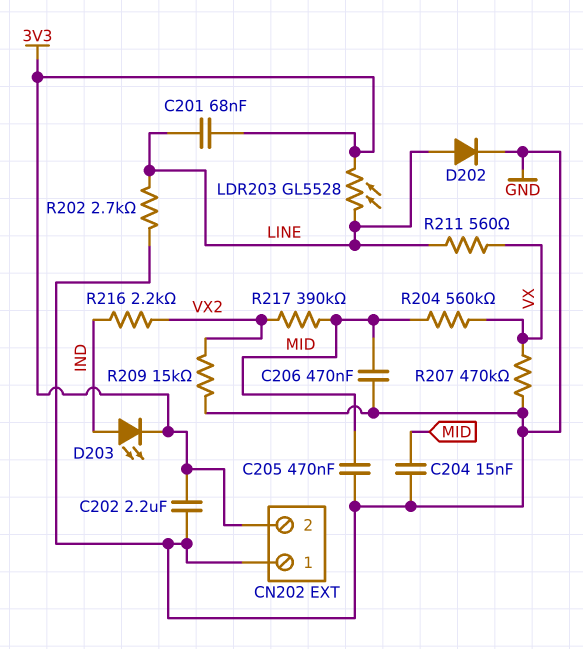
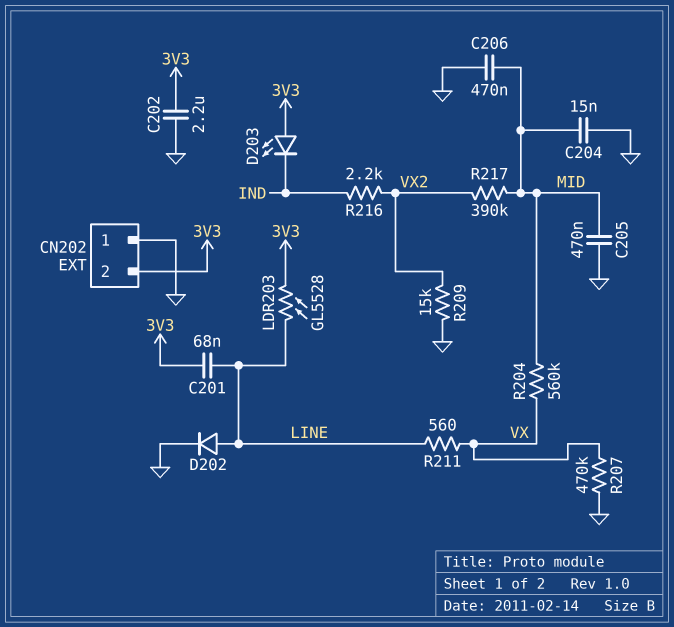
D203: LED (A IND, K 3V3) -> LED (A 3V3, K IND)
R202: 2.7k (GND, LINE) -> none

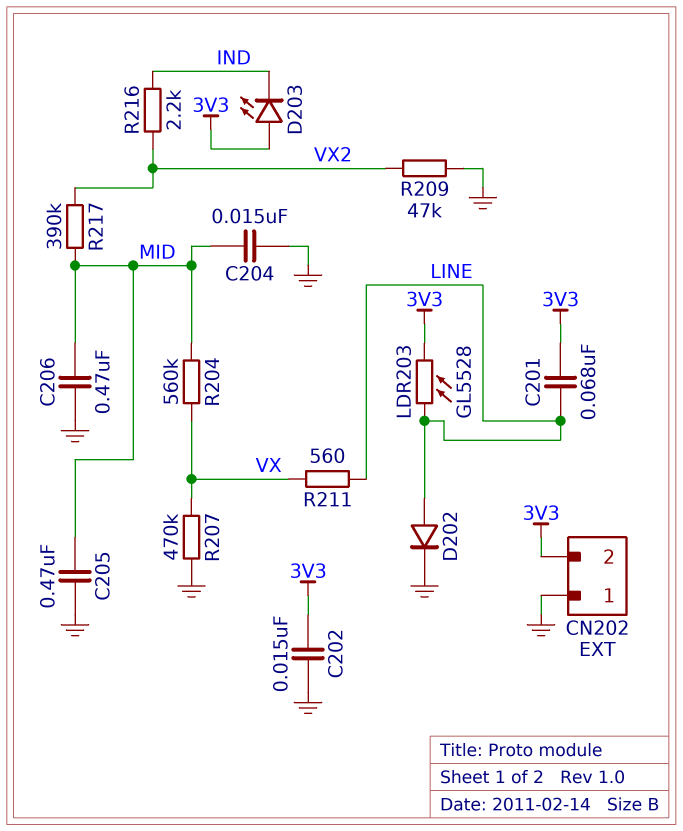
C202: 2.2uF (3V3, GND) -> 15nF (3V3, GND)
R209: 15k (GND, VX2) -> 47k (GND, VX2)

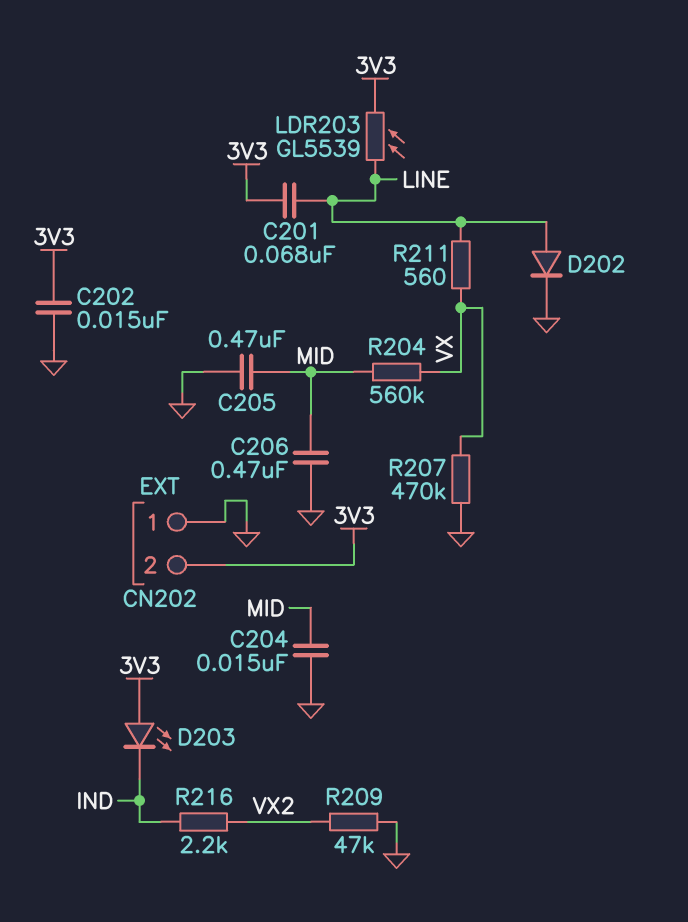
LDR203: GL5528 (3V3, LINE) -> GL5539 (3V3, LINE)
R217: 390k (MID, VX2) -> none

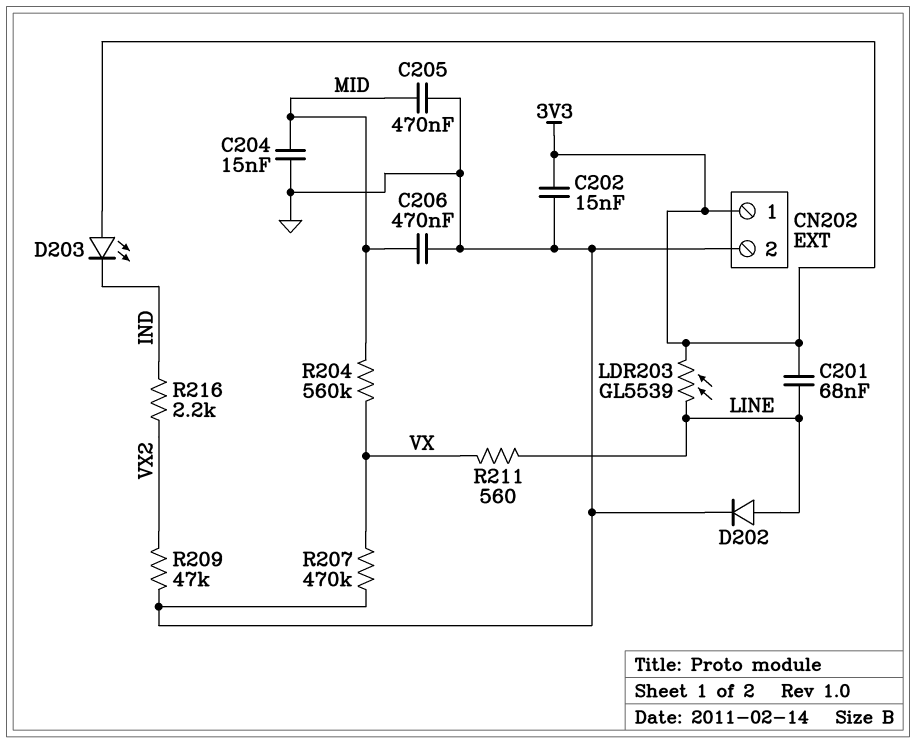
CN202 pin 1: GND -> 3V3
CN202 pin 2: 3V3 -> GND

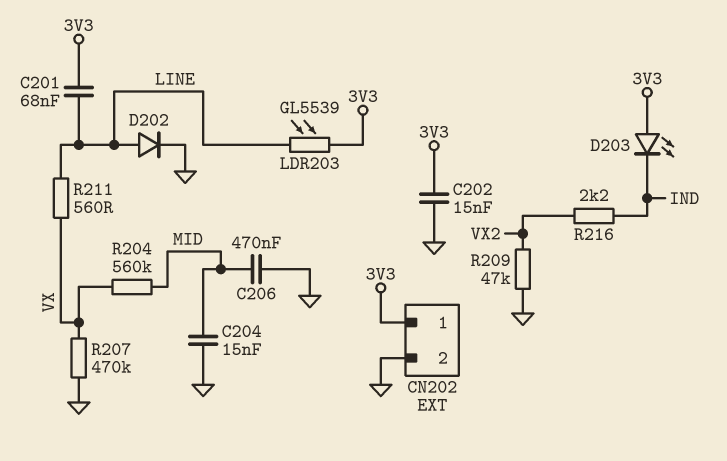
C205: 470nF (GND, MID) -> none

